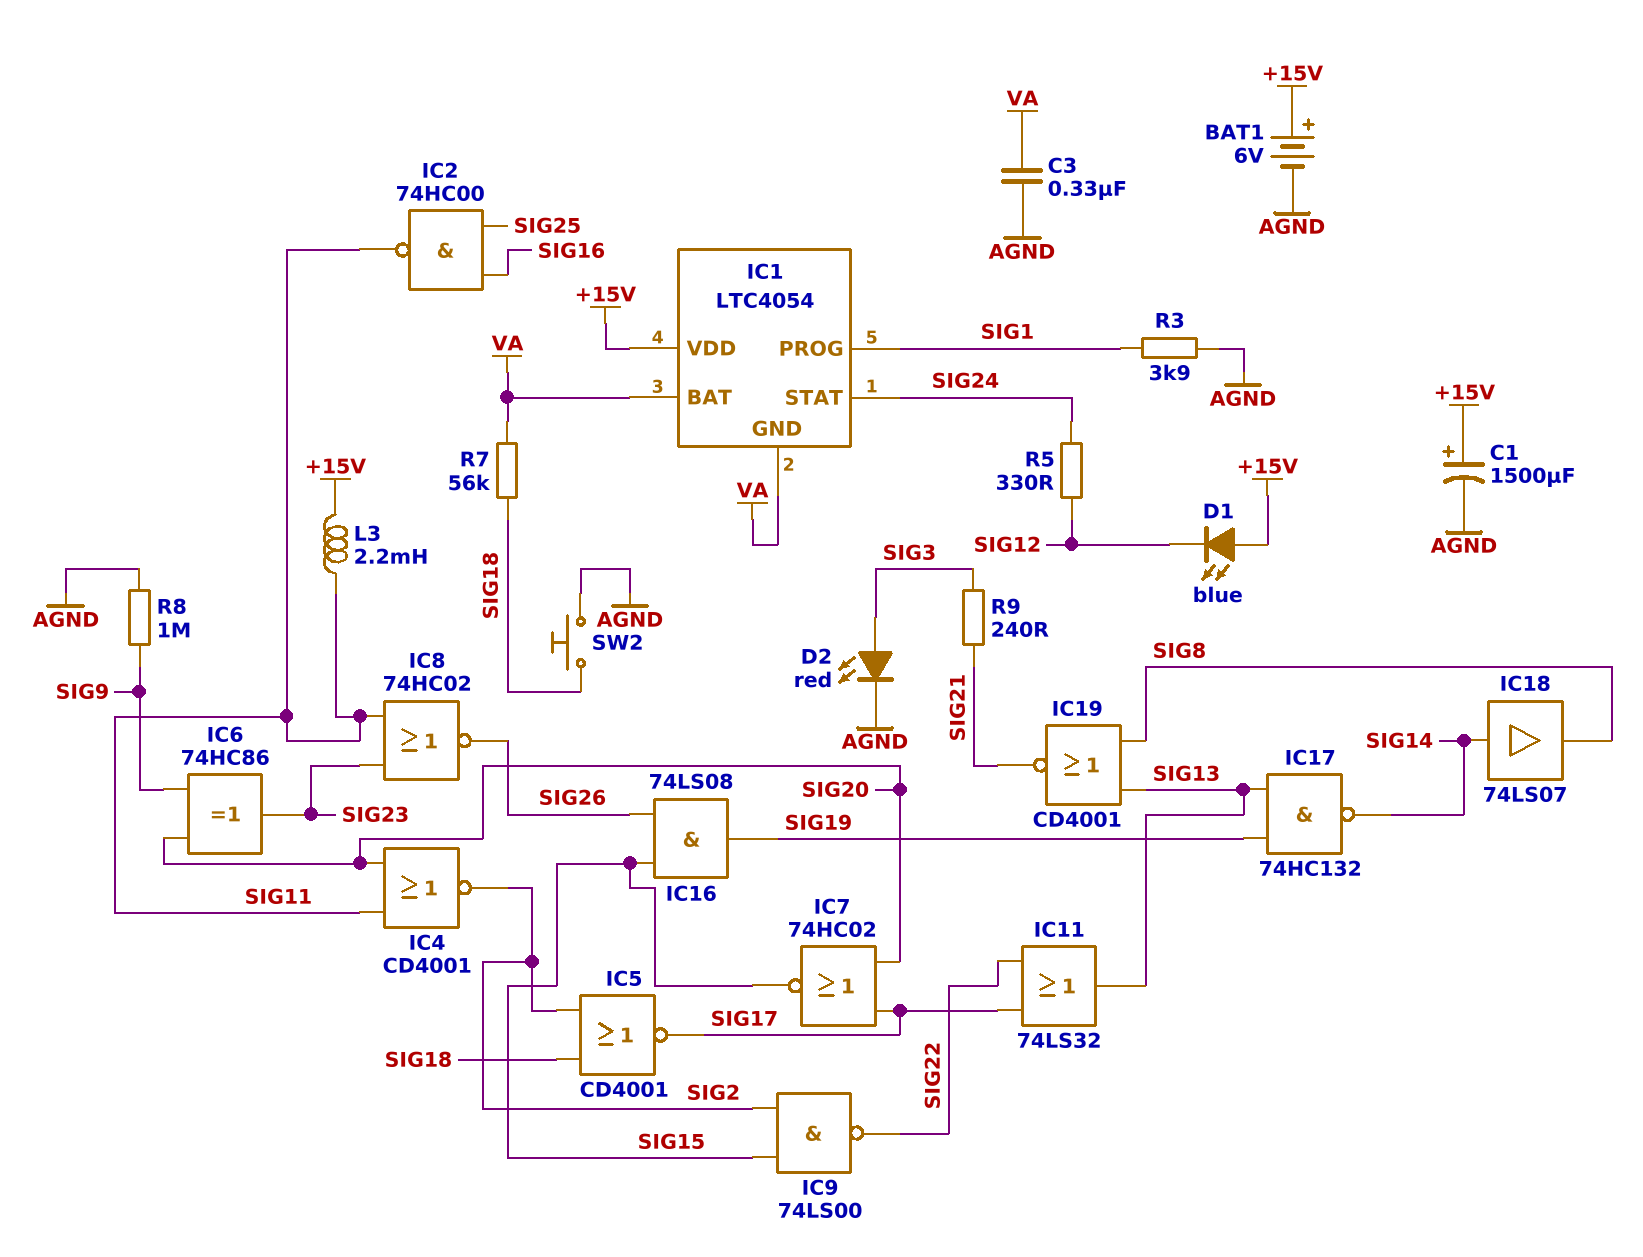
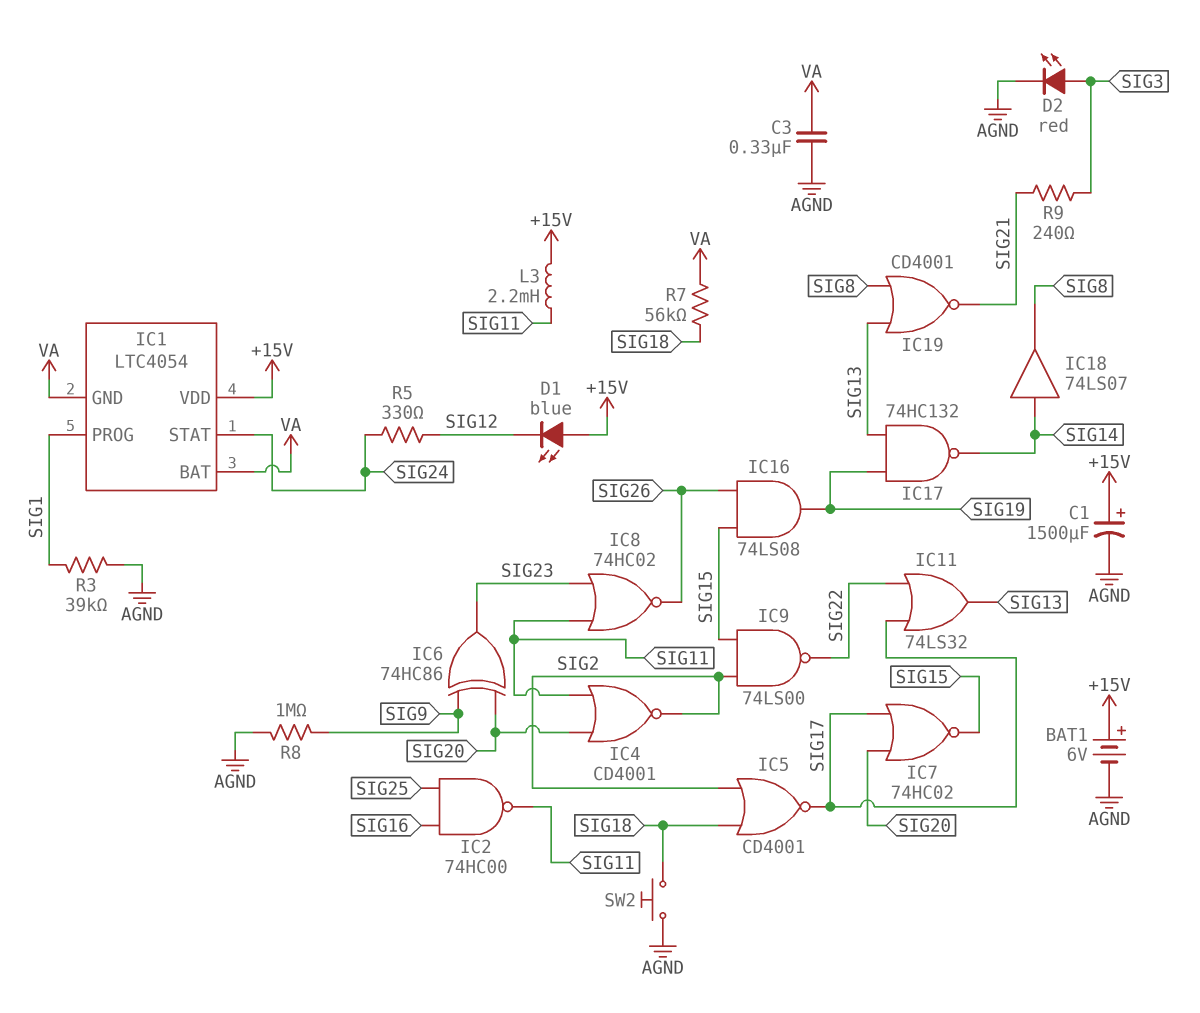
R3: 3.9k (AGND, SIG1) -> 39k (AGND, SIG1)

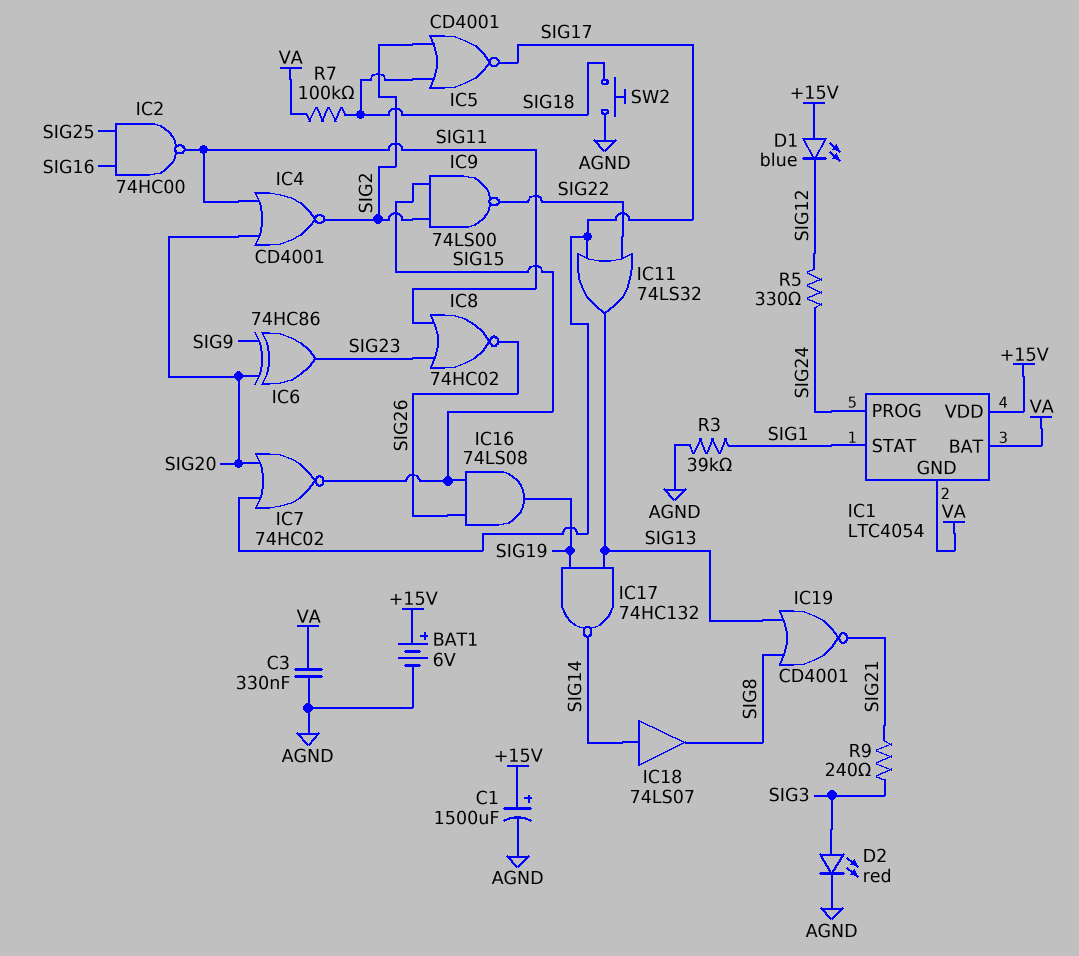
IC1 pin PROG: SIG1 -> SIG24
IC1 pin STAT: SIG24 -> SIG1
L3: 2.2mH (+15V, SIG11) -> none
R7: 56k (SIG18, VA) -> 100k (SIG18, VA)
R8: 1M (AGND, SIG9) -> none

